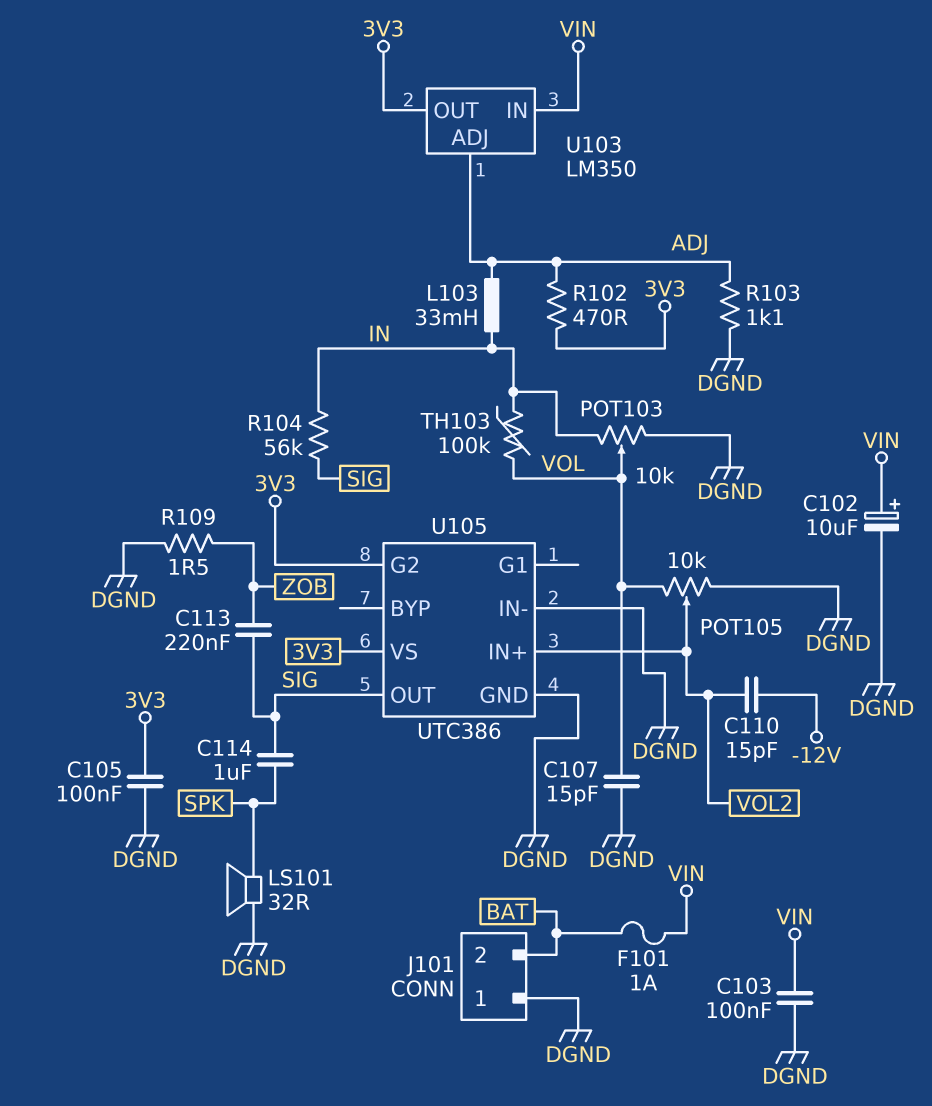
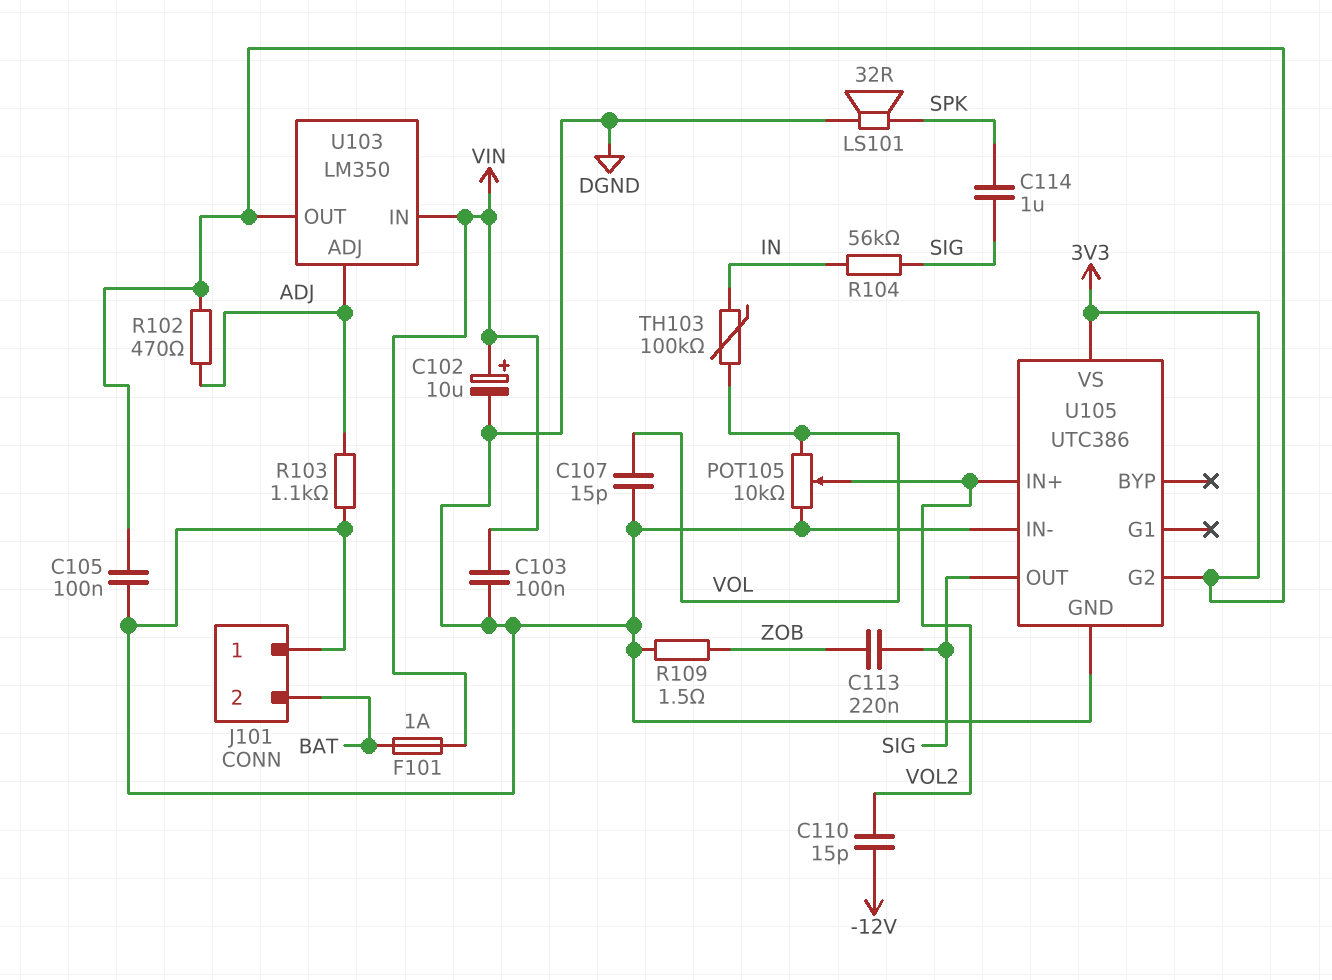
L103: 33mH (ADJ, IN) -> none
POT103: 10k (DGND, IN, wiper VOL) -> none

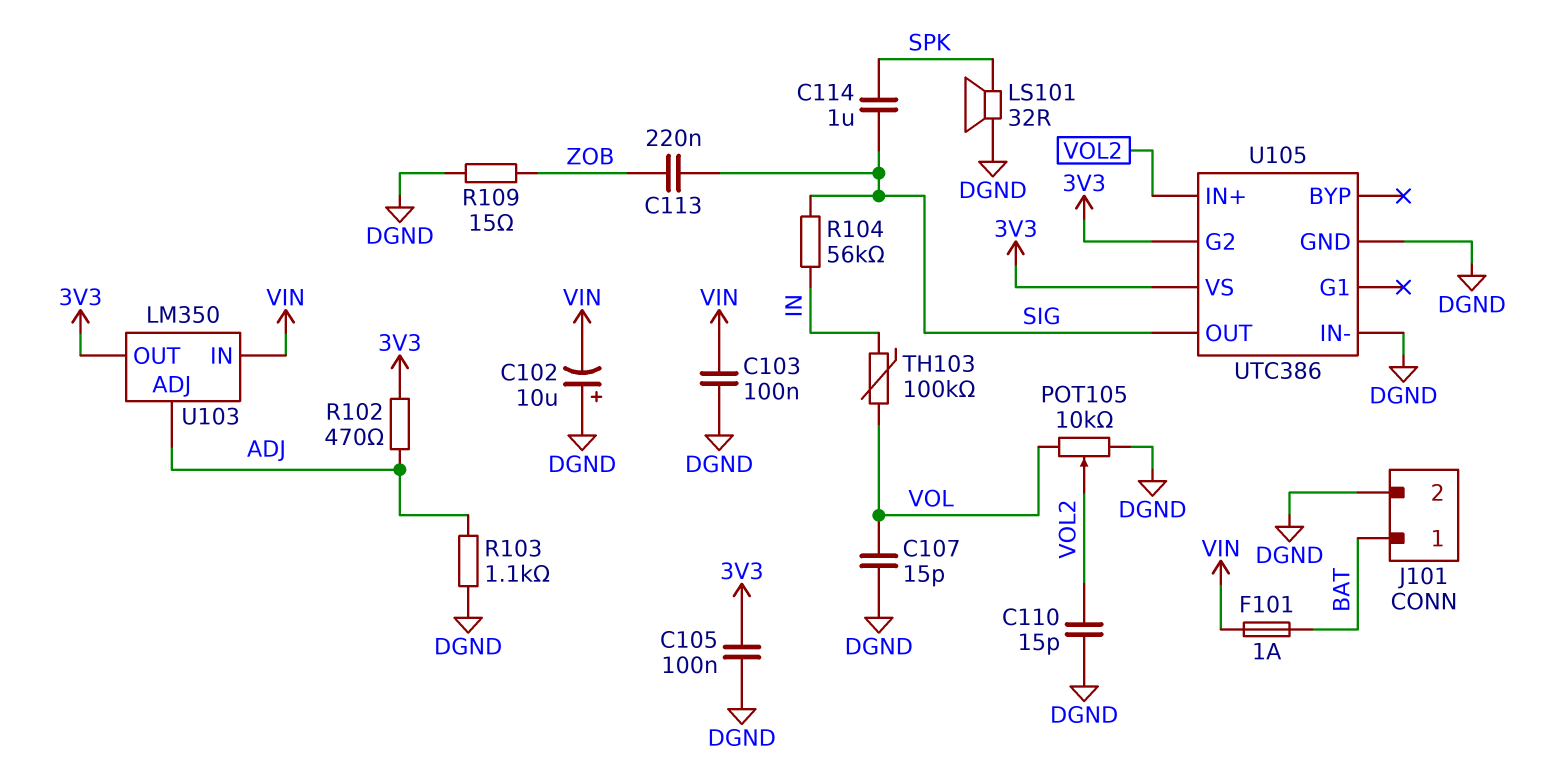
C102: 10uF (plus VIN, minus DGND) -> 10uF (plus DGND, minus VIN)
C110: 15pF (-12V, VOL2) -> 15pF (DGND, VOL2)
J101 pin 1: DGND -> BAT
J101 pin 2: BAT -> DGND
R109: 1.5 (DGND, ZOB) -> 15 (DGND, ZOB)

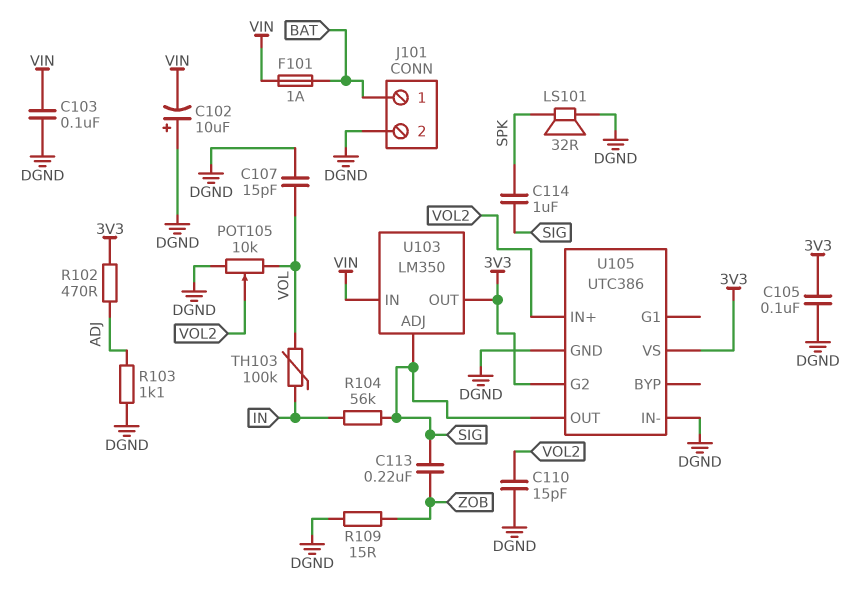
U103 pin ADJ: ADJ -> SIG

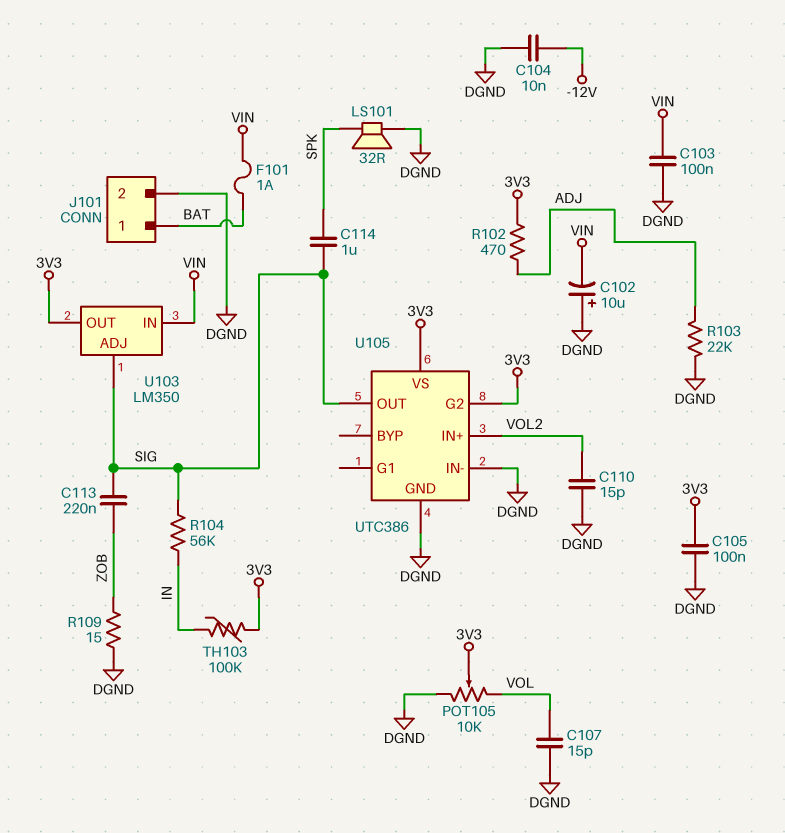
C104: none -> 10nF (-12V, DGND)
POT105: 10k (DGND, VOL, wiper VOL2) -> 10k (DGND, VOL, wiper 3V3)
R103: 1.1k (ADJ, DGND) -> 22k (ADJ, DGND)
TH103: 100k (IN, VOL) -> 100k (3V3, IN)

